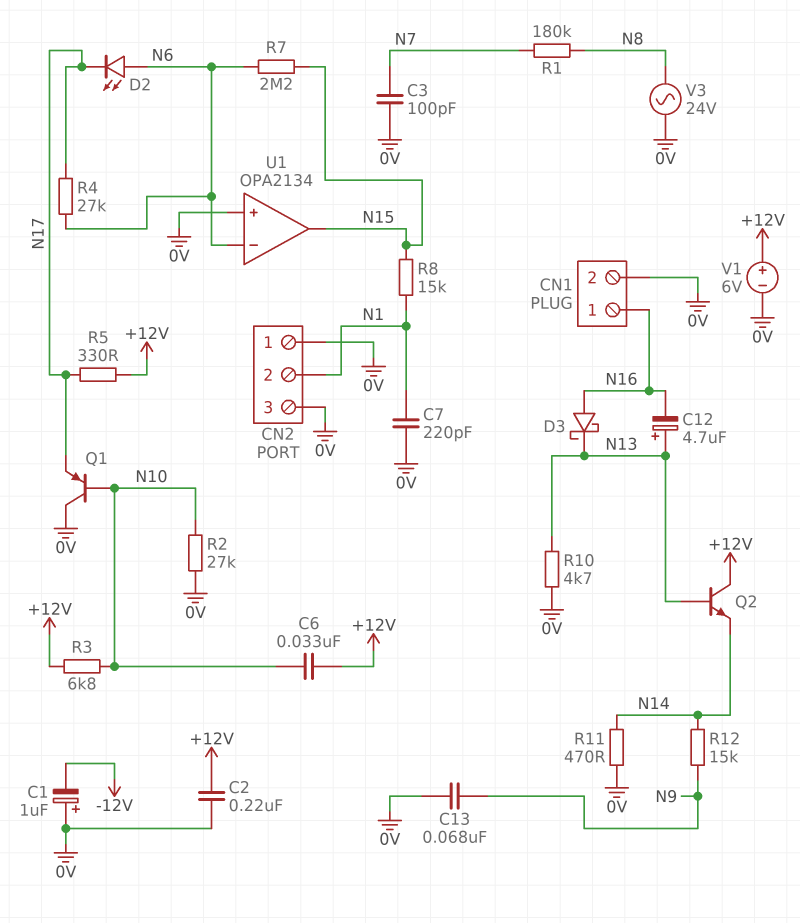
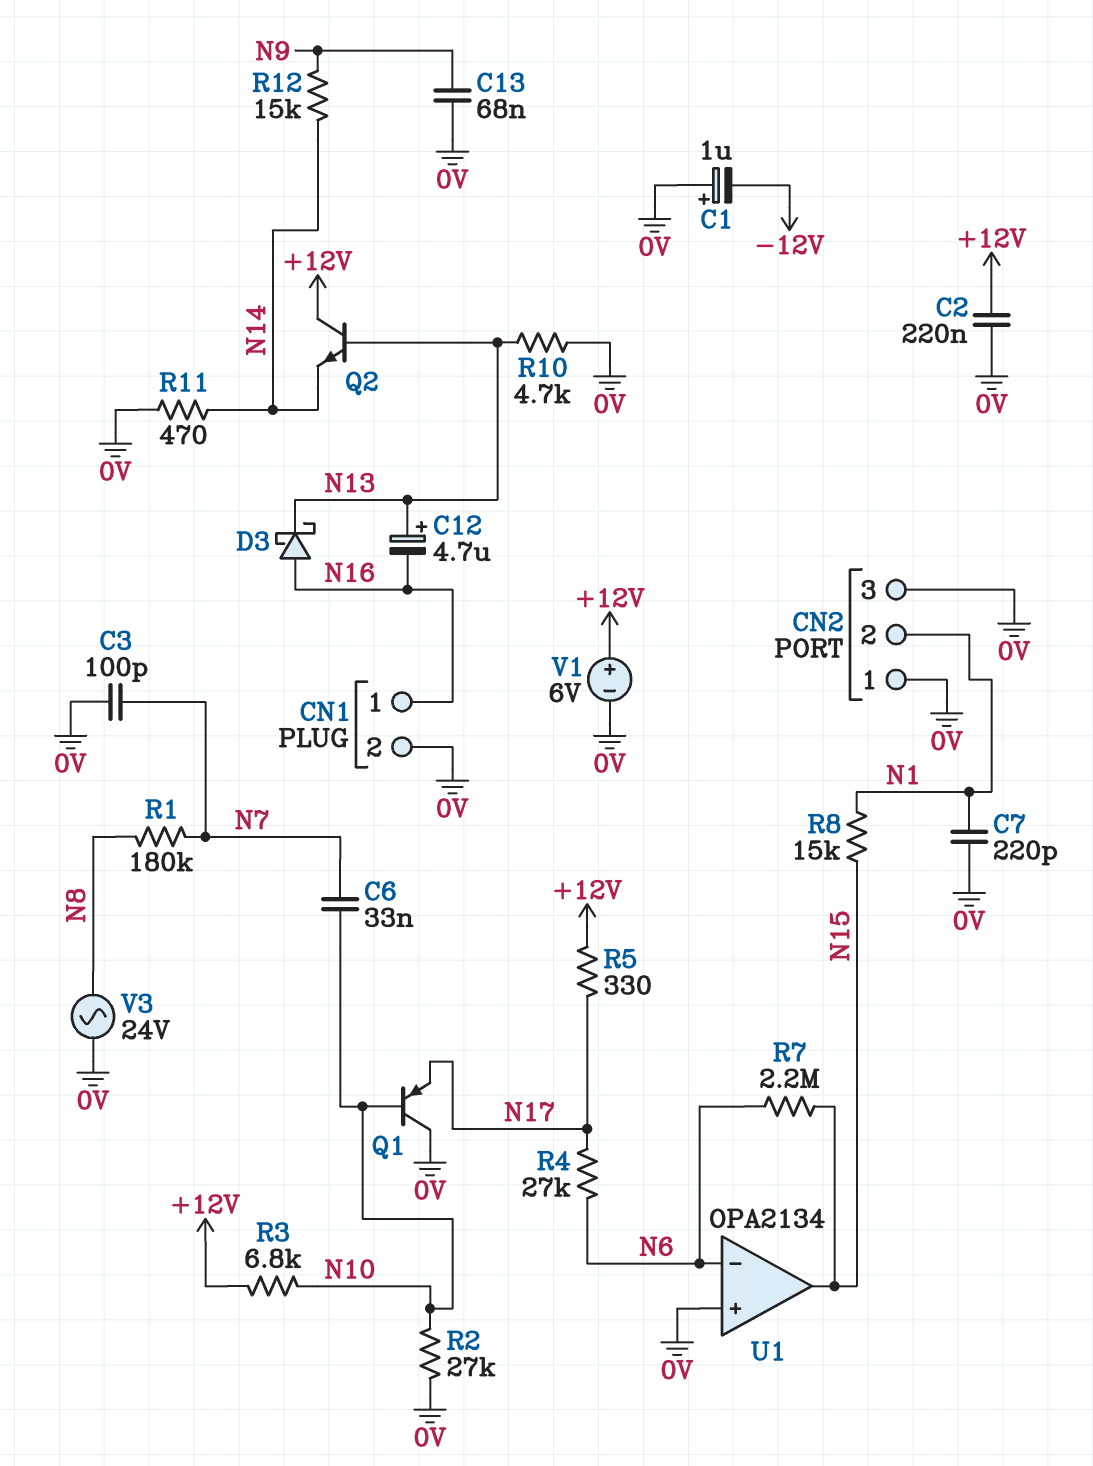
C6: 33nF (+12V, N10) -> 33nF (N7, N10)
D2: LED (A N6, K N17) -> none

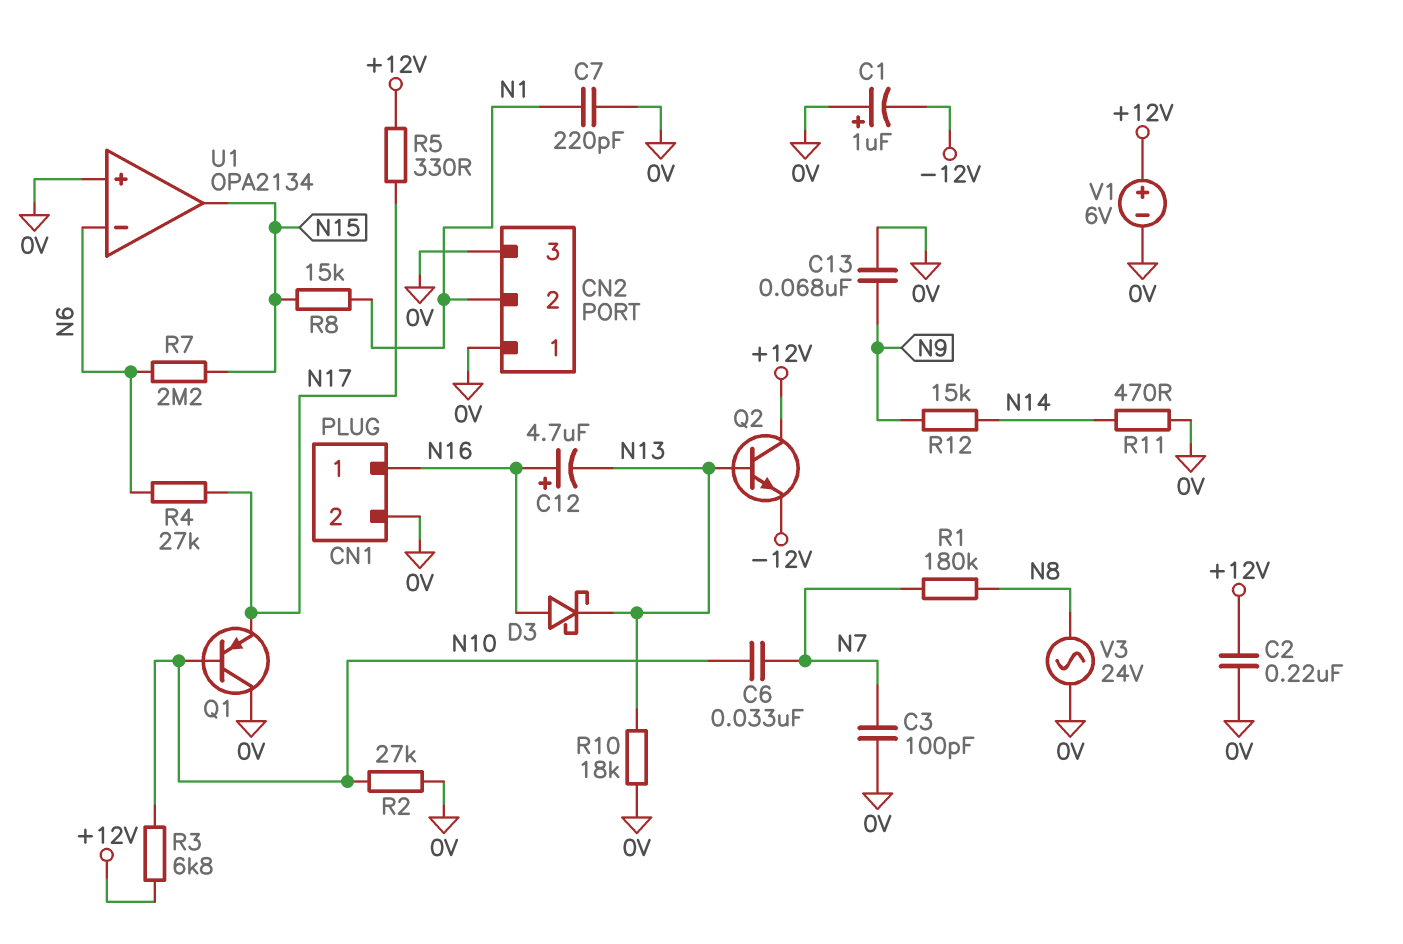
C12: 4.7uF (plus N13, minus N16) -> 4.7uF (plus N16, minus N13)
Q2: NPN (B N13, C +12V, E N14) -> NPN (B N13, C +12V, E -12V)
R10: 4.7k (0V, N13) -> 18k (0V, N13)

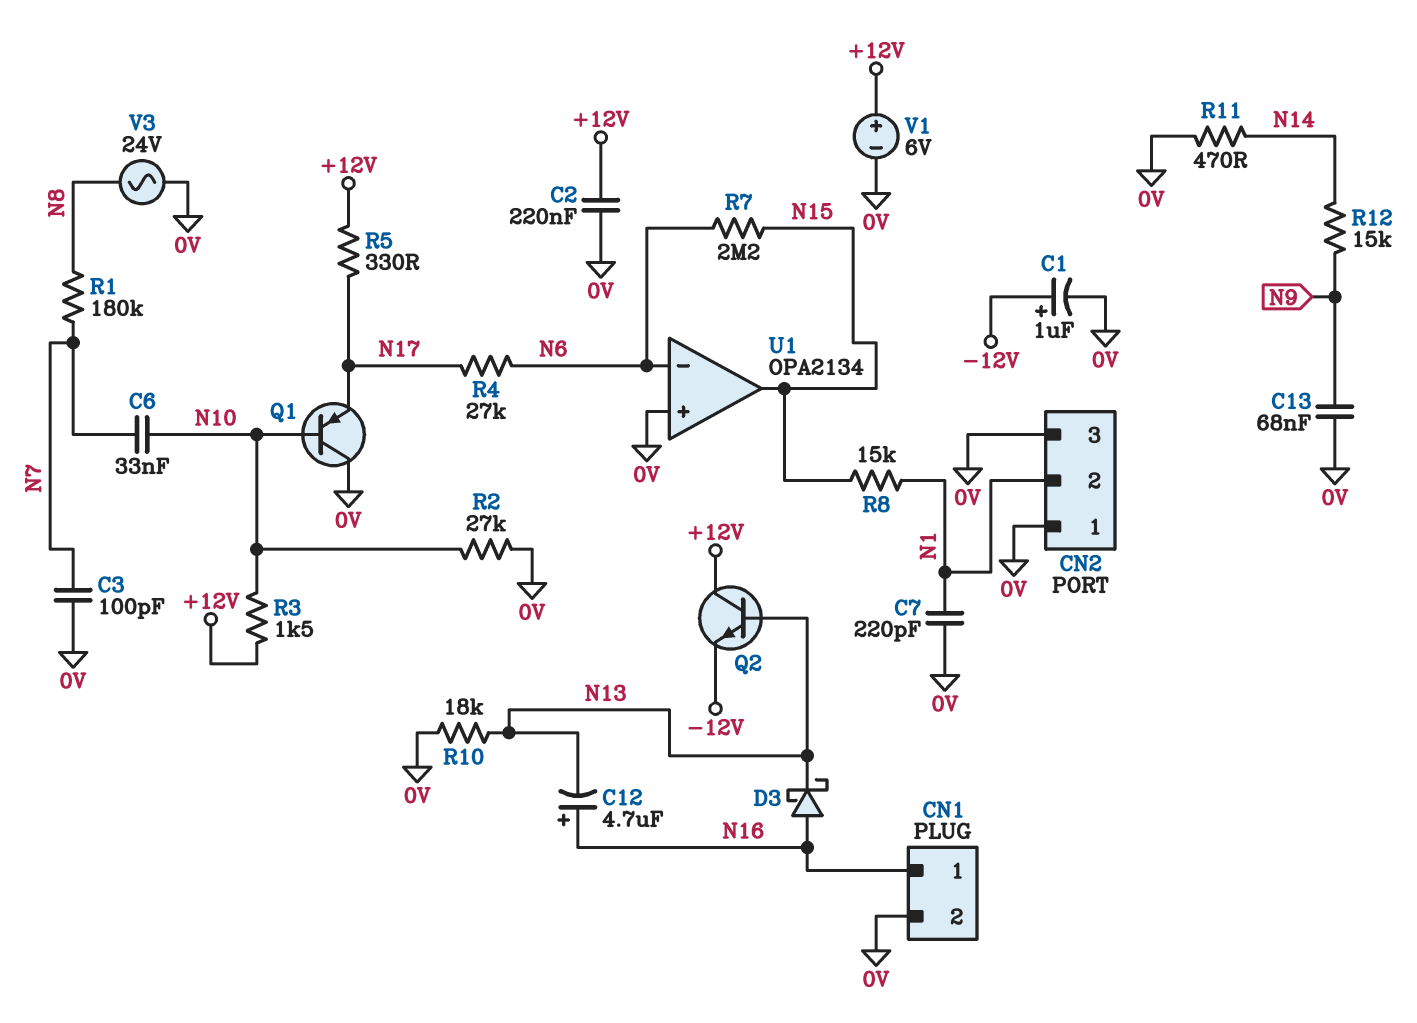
C1: 1uF (plus 0V, minus -12V) -> 1uF (plus -12V, minus 0V)
R3: 6.8k (+12V, N10) -> 1.5k (+12V, N10)

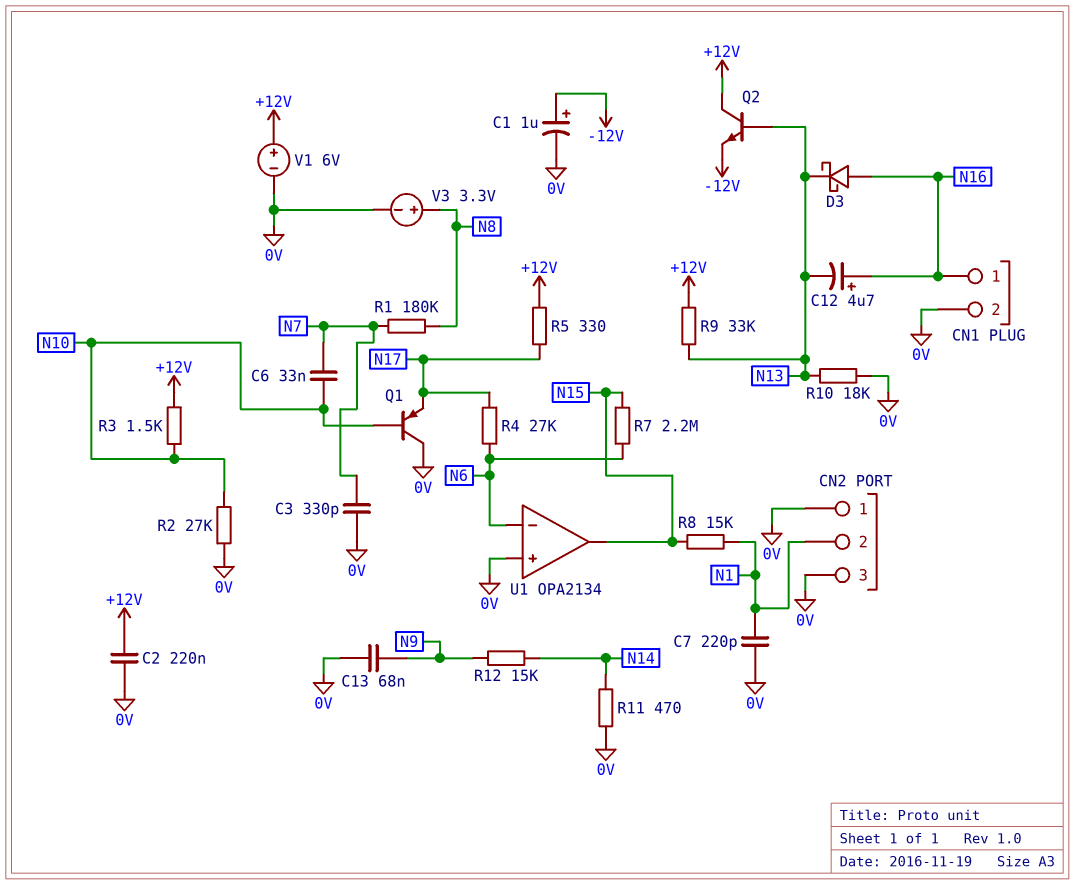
C3: 100pF (0V, N7) -> 330pF (0V, N7)
R9: none -> 33k (+12V, N13)
V3: AC 24V (0V, N8) -> 3.3V (plus N8, minus 0V)

